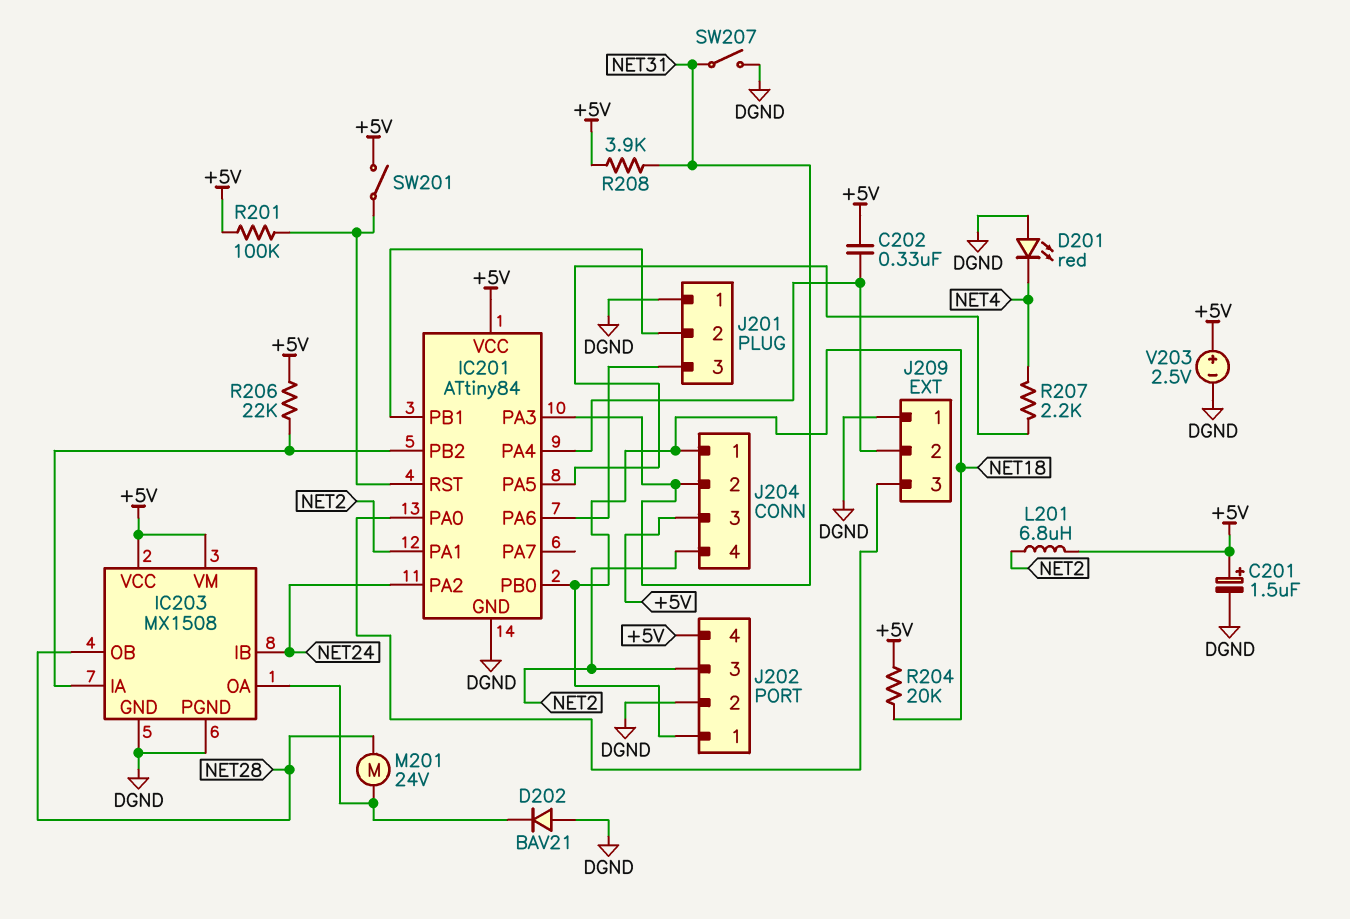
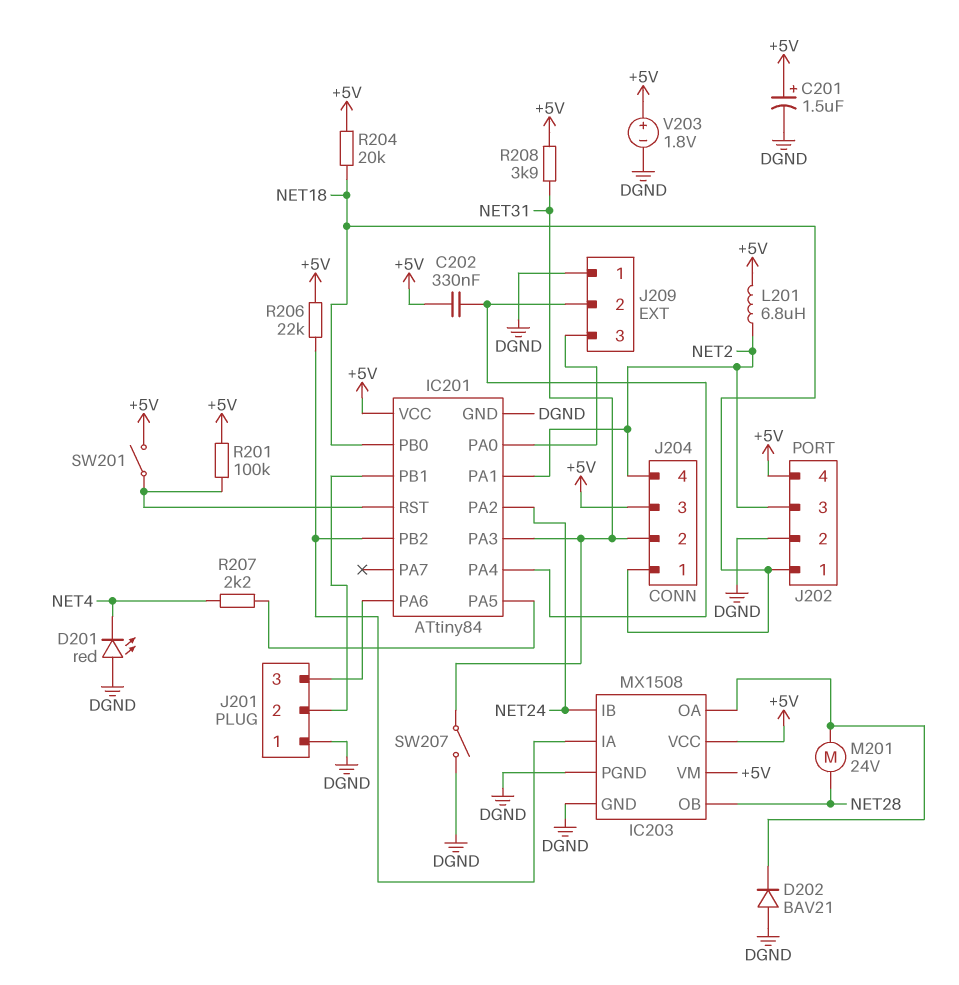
V203: 2.5V (plus +5V, minus DGND) -> 1.8V (plus +5V, minus DGND)

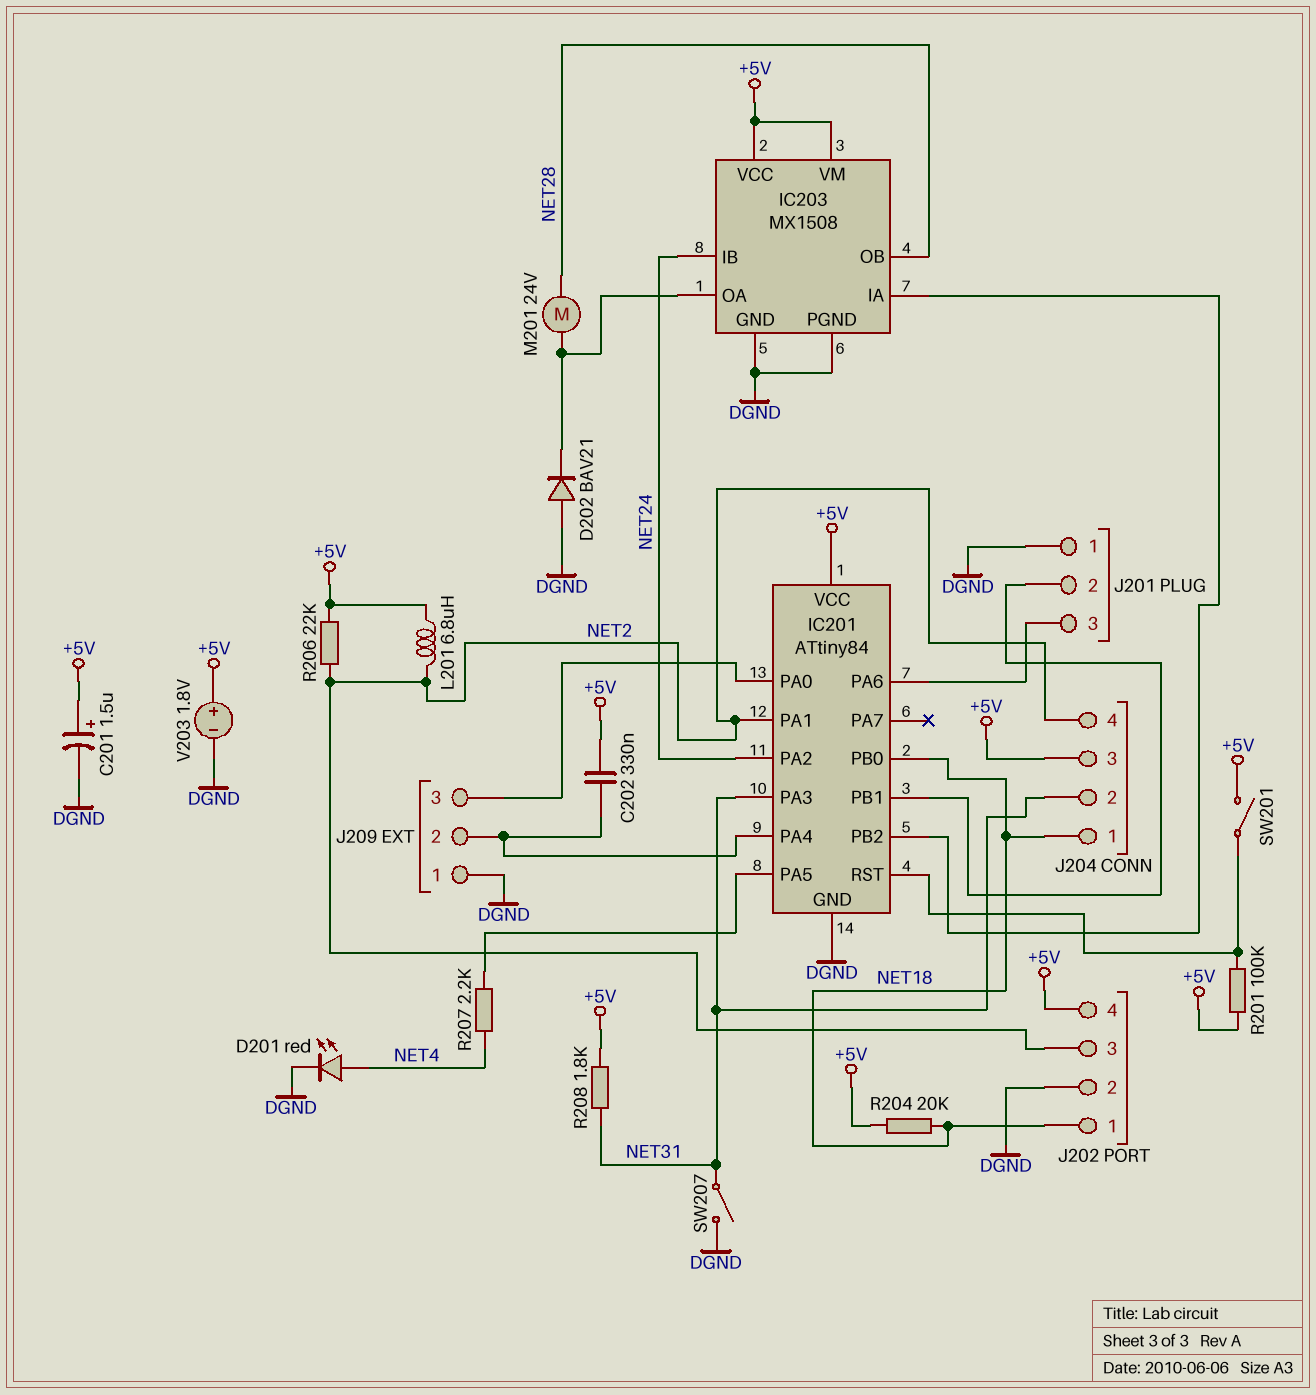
D201: LED red (A DGND, K NET4) -> LED red (A NET4, K DGND)
R206: 22k (+5V, IC201/PB2) -> 22k (+5V, NET2)
R208: 3.9k (+5V, NET31) -> 1.8k (+5V, NET31)

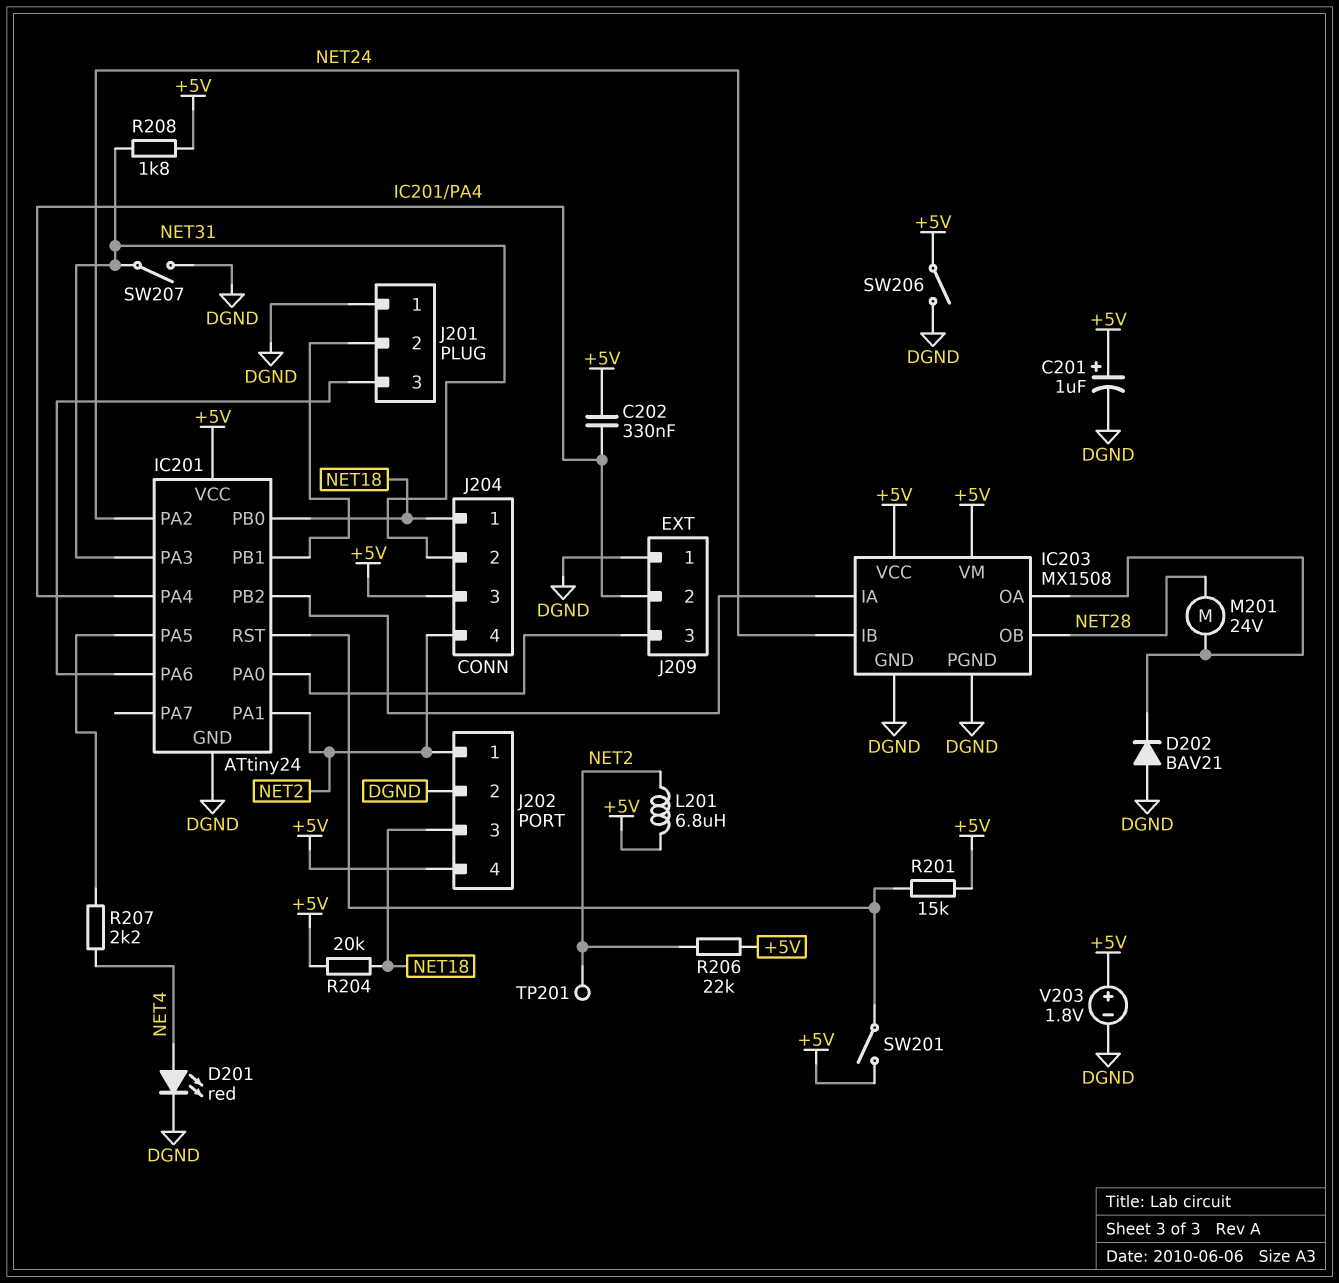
C201: 1.5uF (plus +5V, minus DGND) -> 1uF (plus +5V, minus DGND)
IC201: ATtiny84 -> ATtiny24
J202 pin 1: NET18 -> NET2
J202 pin 3: NET2 -> NET18
R201: 100k (+5V, IC201/RST) -> 15k (+5V, IC201/RST)
SW206: none -> switch (+5V, DGND)
TP201: none -> test point (NET2)

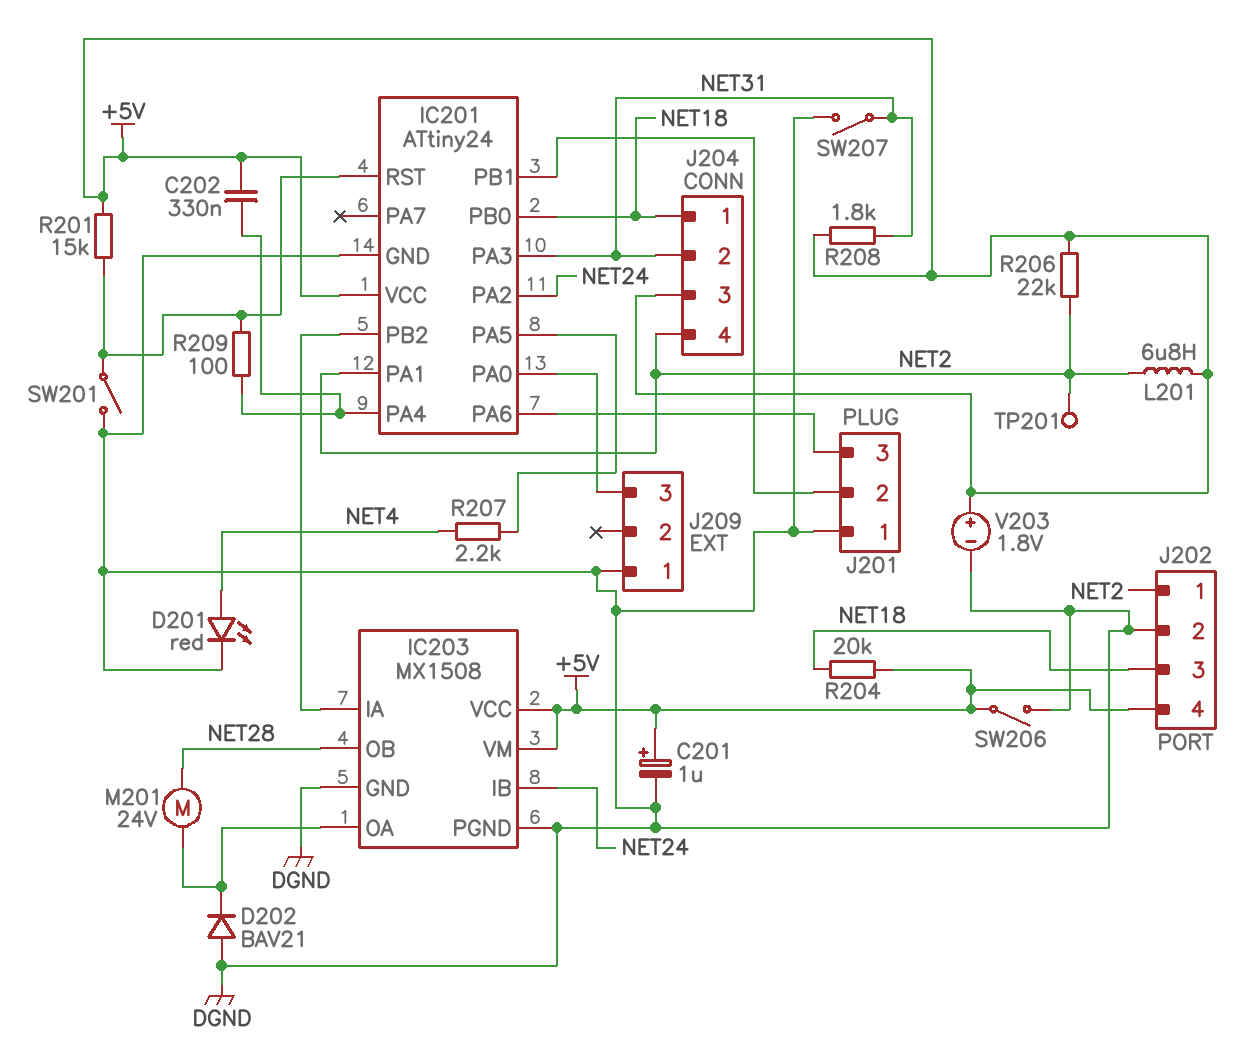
J209 pin 2: IC201/PA4 -> none
R209: none -> 100 (IC201/PA4, IC201/RST)
SW201: switch (+5V, IC201/RST) -> switch (DGND, IC201/RST)

